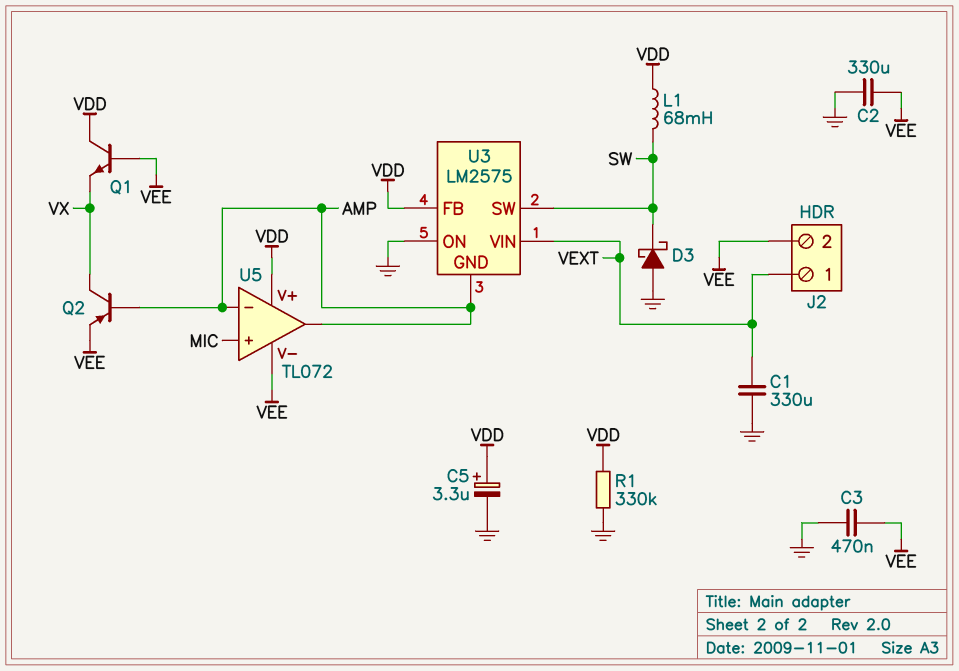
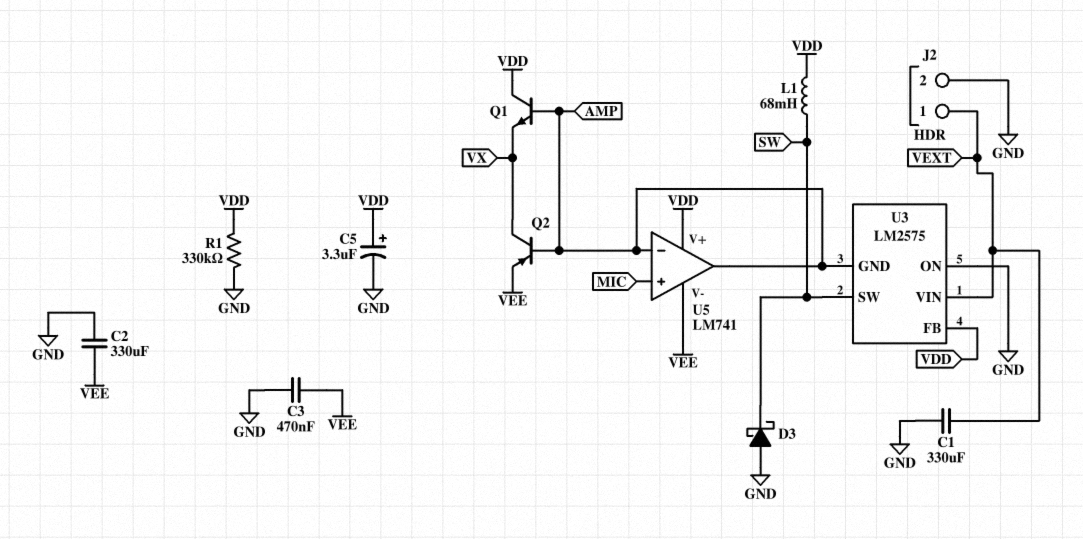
J2 pin 2: VEE -> GND
Q1: NPN (B VEE, C VDD, E VX) -> NPN (B AMP, C VDD, E VX)
U5: TL072 -> LM741

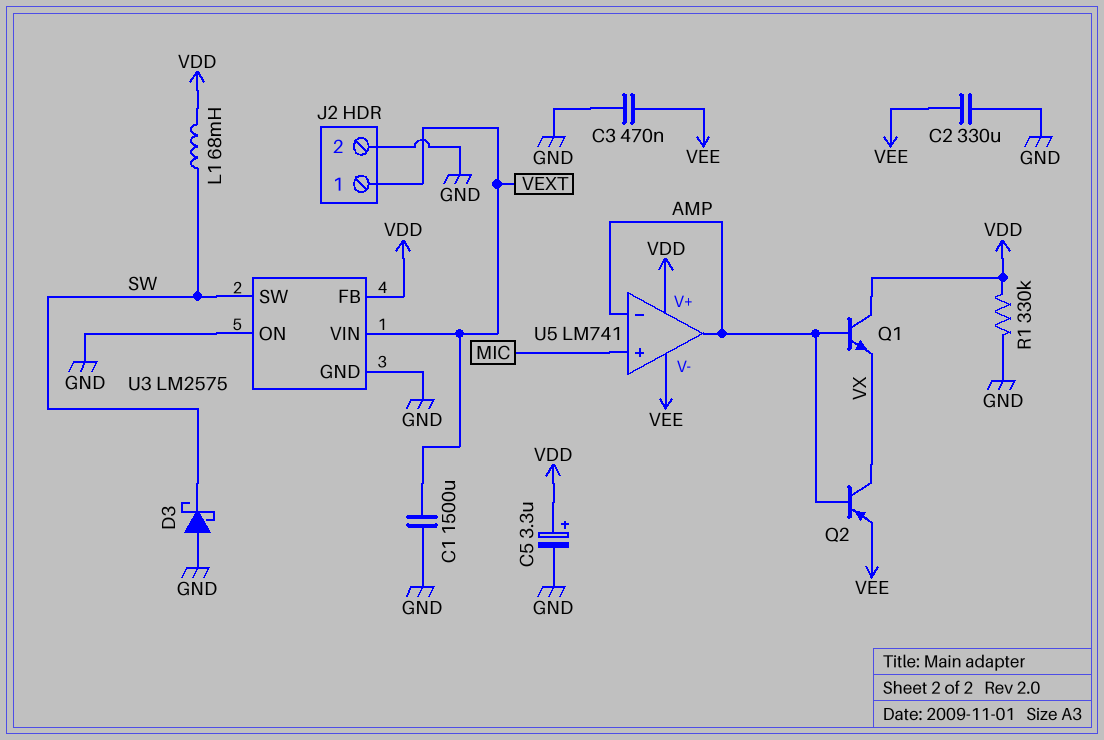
C1: 330uF (GND, VEXT) -> 1500uF (GND, VEXT)
U3 pin GND: AMP -> GND

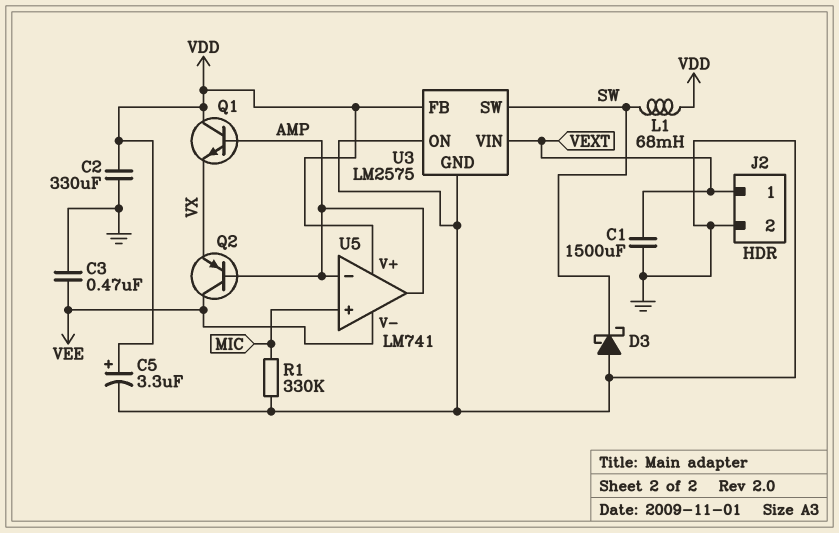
C2: 330uF (GND, VEE) -> 330uF (GND, VDD)
Q2: PNP (B AMP, C VX, E VEE) -> PNP (B AMP, C VEE, E VX)
R1: 330k (GND, VDD) -> 330k (GND, MIC)

